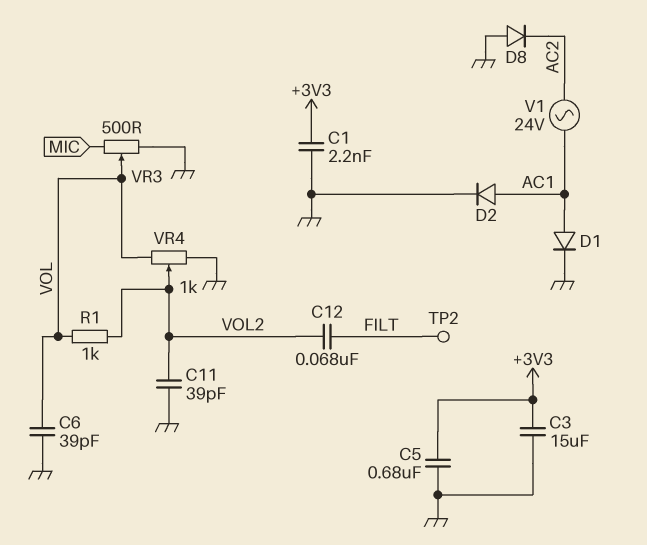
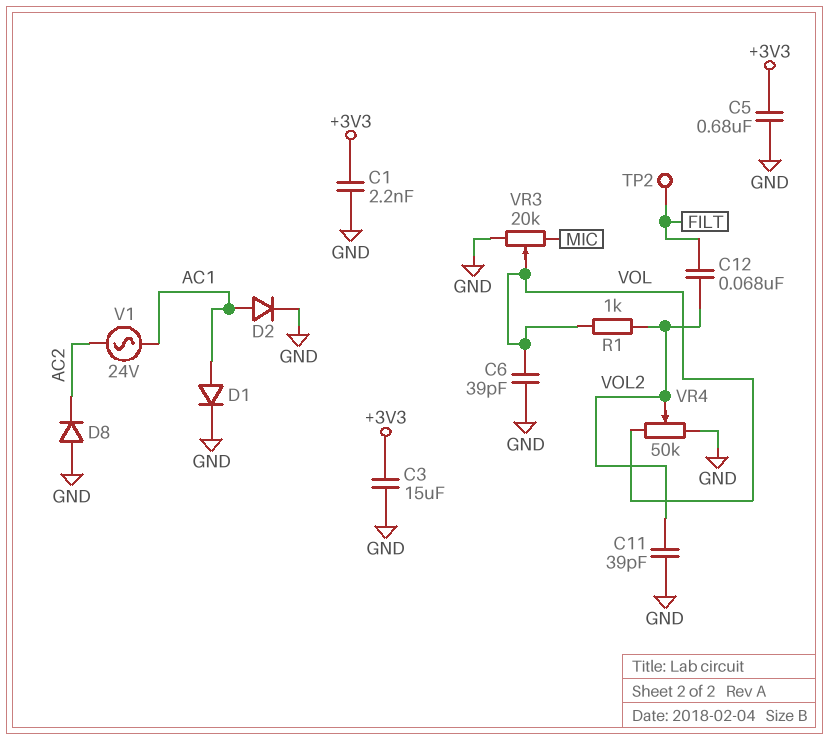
VR3: 500 (GND, MIC, wiper VOL) -> 20k (GND, MIC, wiper VOL)
VR4: 1k (GND, VOL, wiper VOL2) -> 50k (GND, VOL, wiper VOL2)

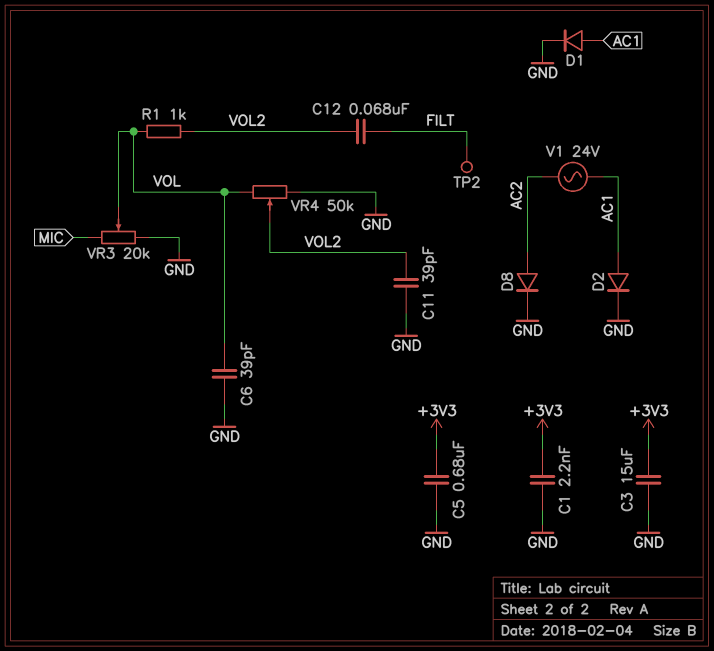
D8: diode (A GND, K AC2) -> diode (A AC2, K GND)

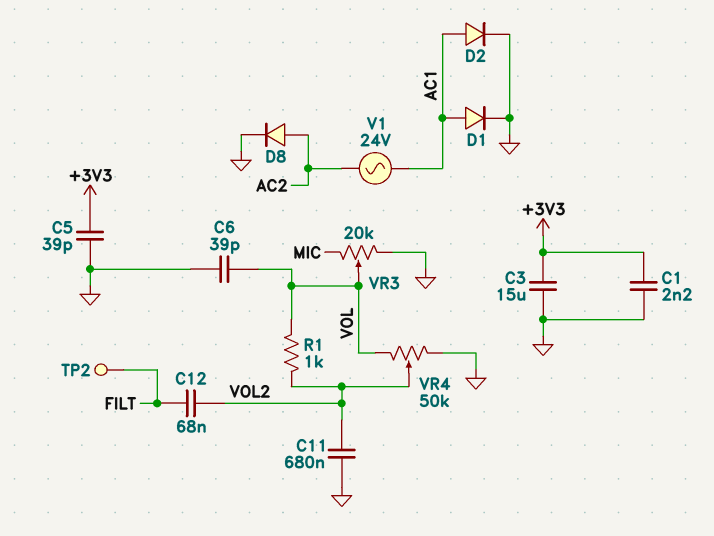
C5: 680nF (+3V3, GND) -> 39pF (+3V3, GND)
C11: 39pF (GND, VOL2) -> 680nF (GND, VOL2)

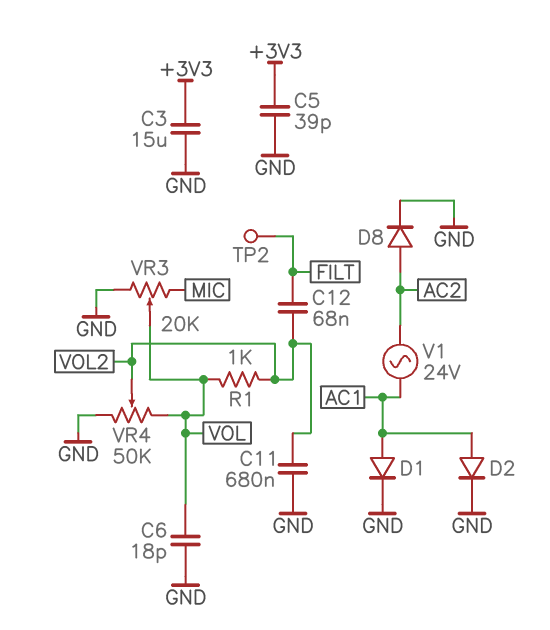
C1: 2.2nF (+3V3, GND) -> none
C6: 39pF (GND, VOL) -> 18pF (GND, VOL)

